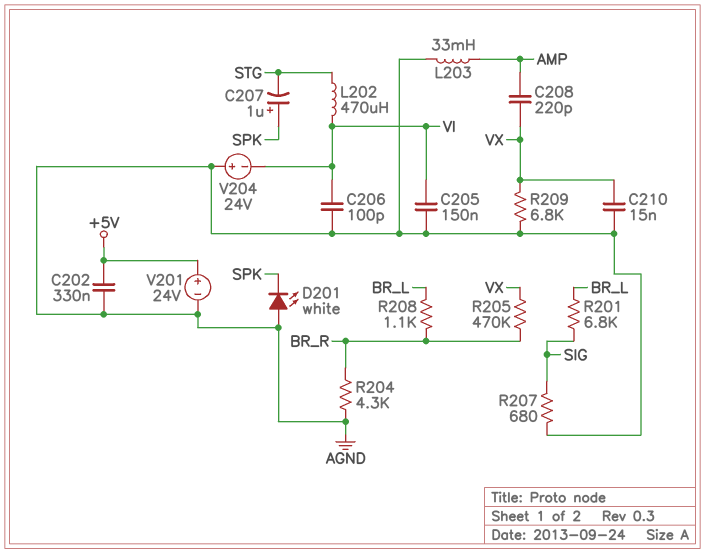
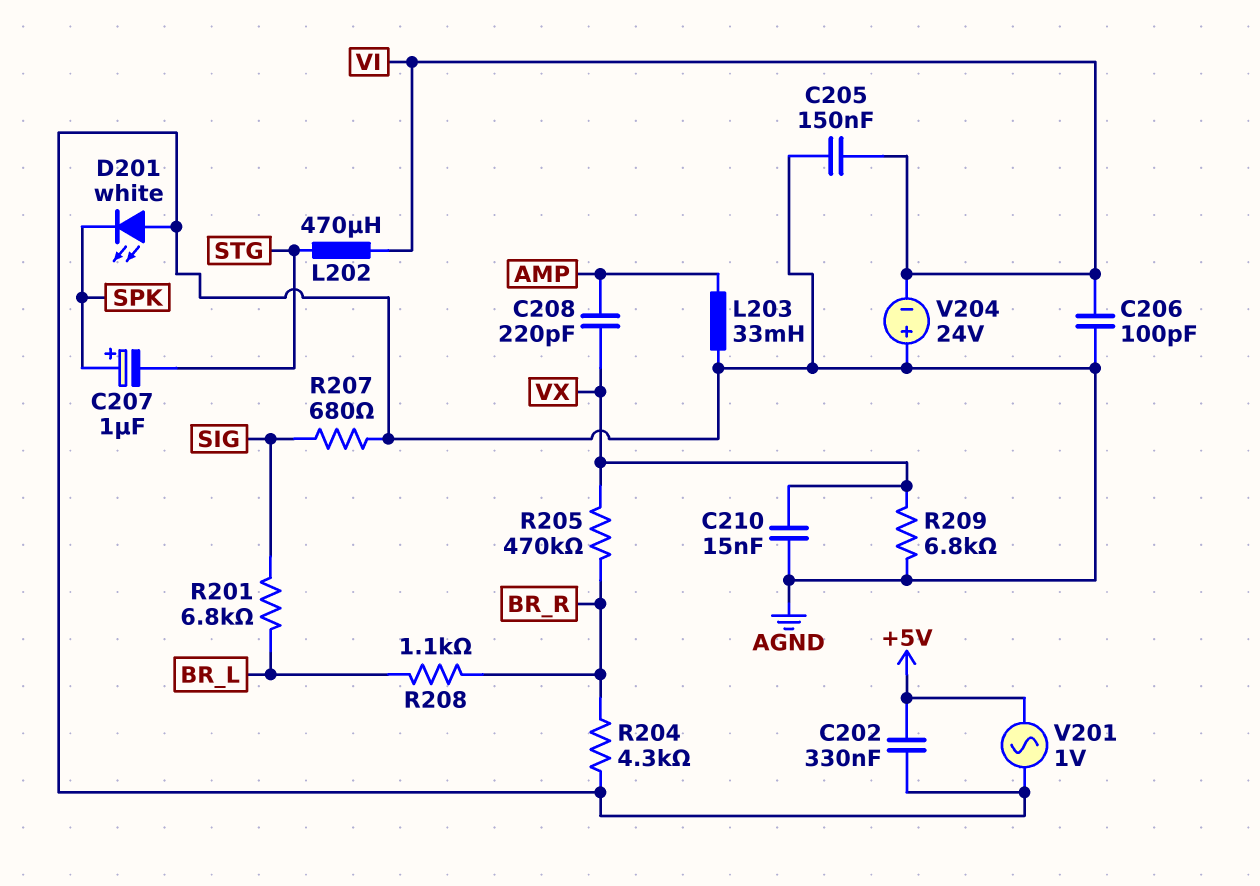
V201: 24V (plus +5V, minus AGND) -> AC 1V (+5V, AGND)

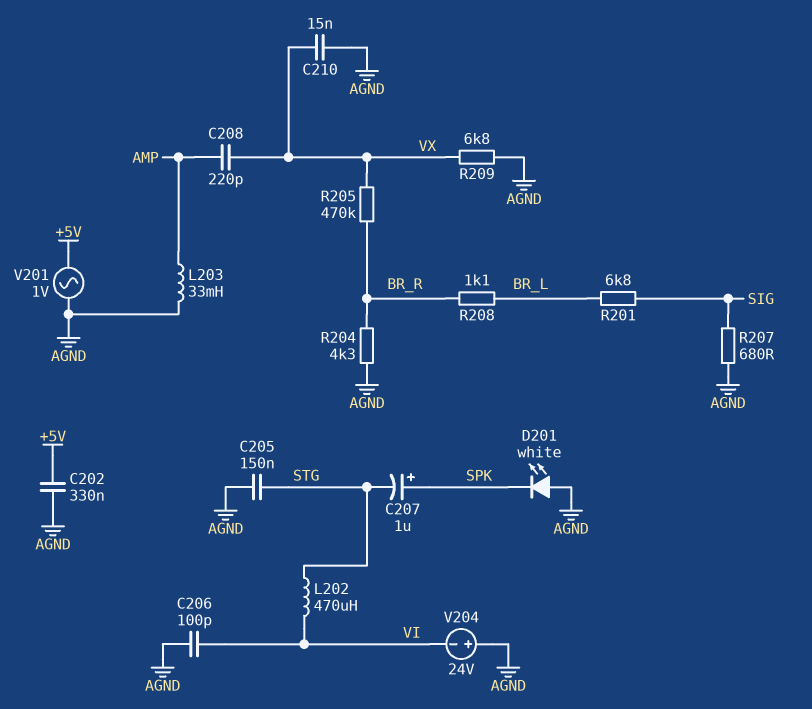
C205: 150nF (AGND, VI) -> 150nF (AGND, STG)

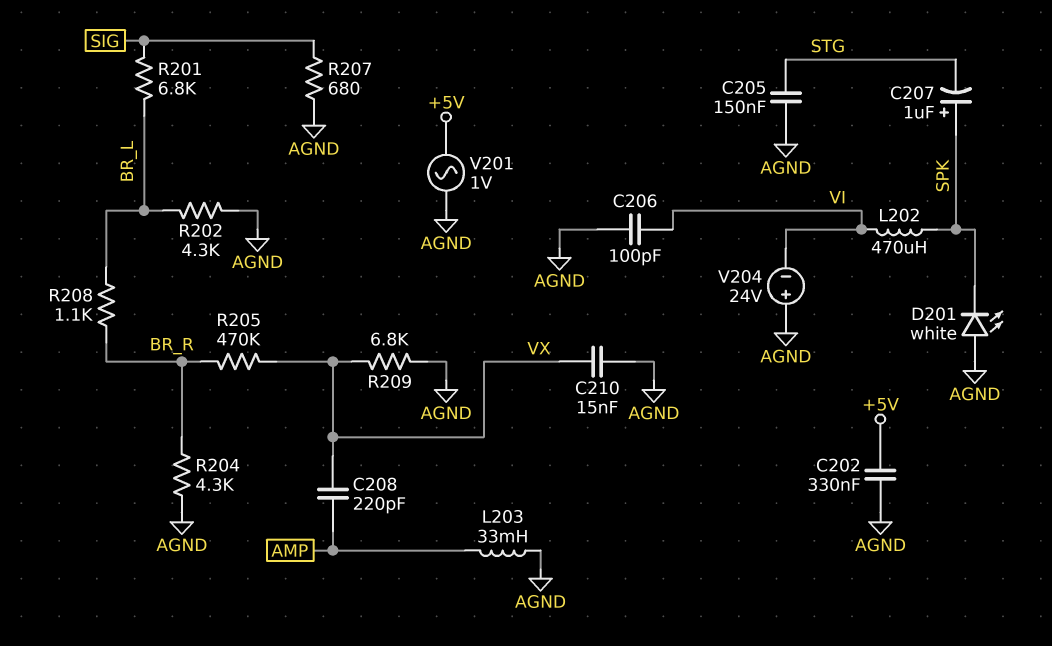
L202: 470uH (STG, VI) -> 470uH (SPK, VI)
R202: none -> 4.3k (AGND, BR_L)

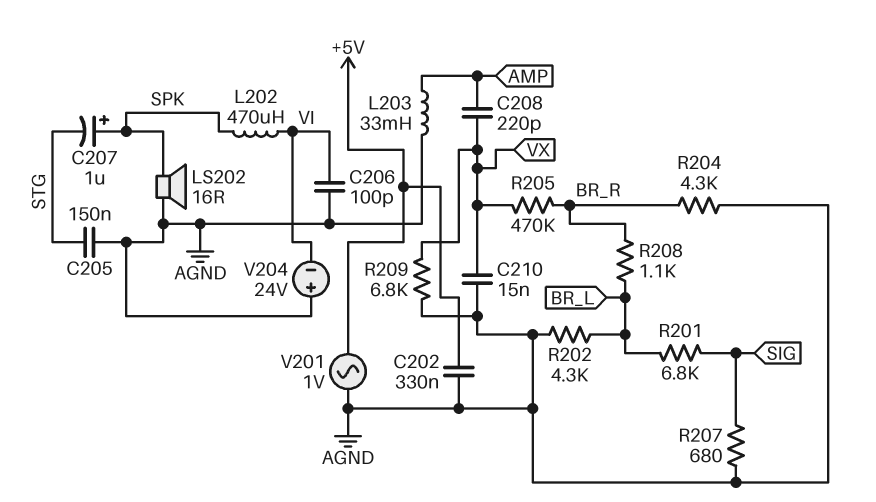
D201: LED white (A AGND, K SPK) -> none
LS202: none -> speaker 16R (AGND, SPK)

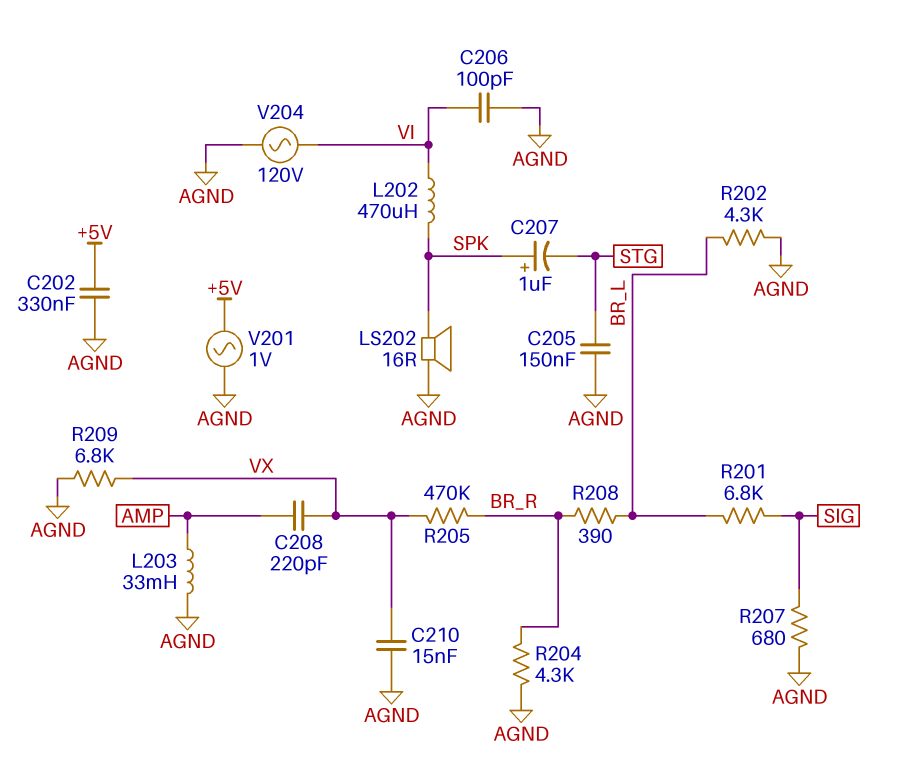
R208: 1.1k (BR_L, BR_R) -> 390 (BR_L, BR_R)
V204: 24V (plus AGND, minus VI) -> AC 120V (AGND, VI)

